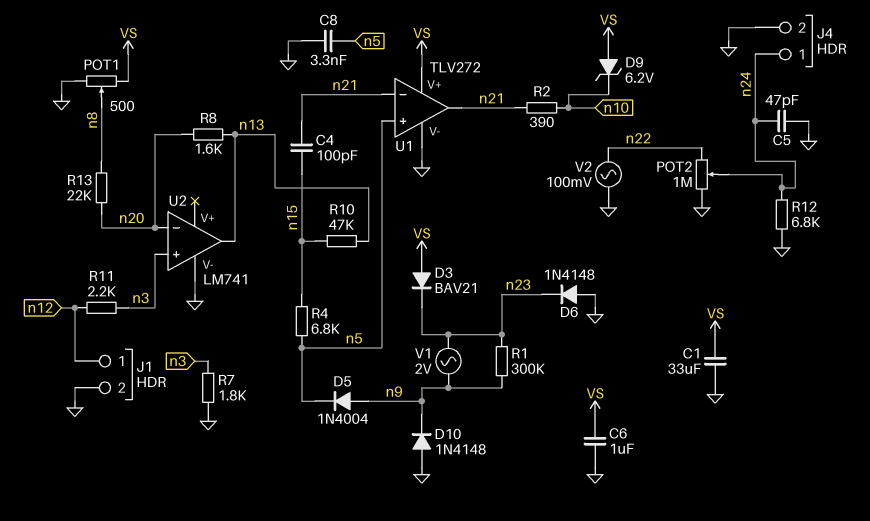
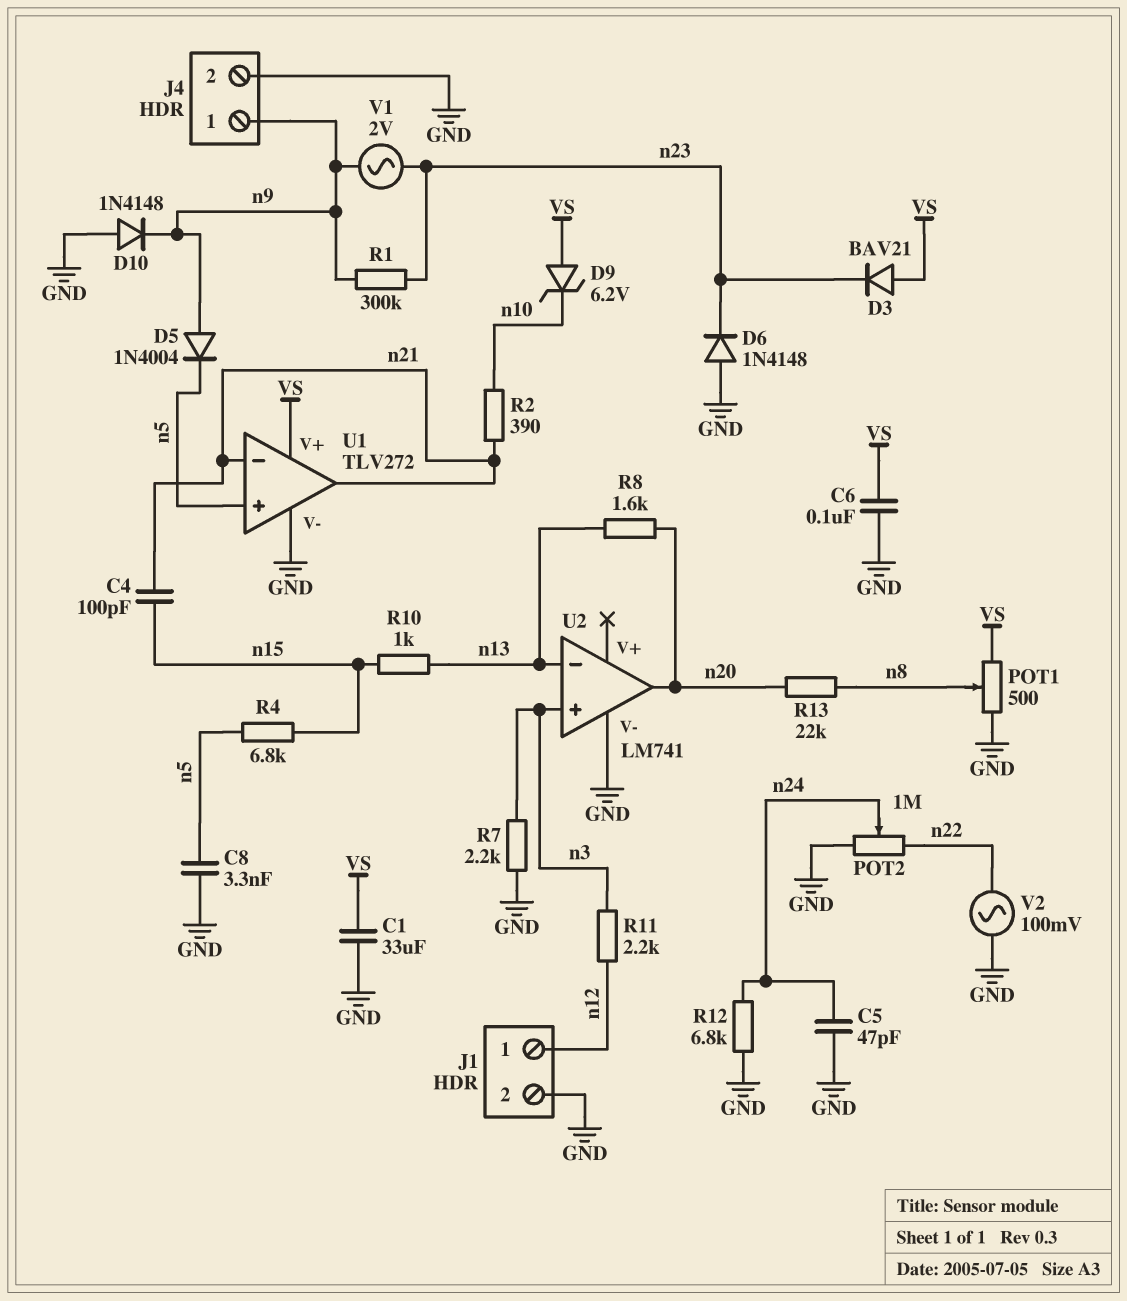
C6: 1uF (GND, VS) -> 100nF (GND, VS)
J4 pin 1: n24 -> n9
R7: 1.8k (GND, n3) -> 2.2k (GND, n3)
R10: 47k (n13, n15) -> 1k (n13, n15)
U2 pin in-: n20 -> n13
U2 pin out: n13 -> n20

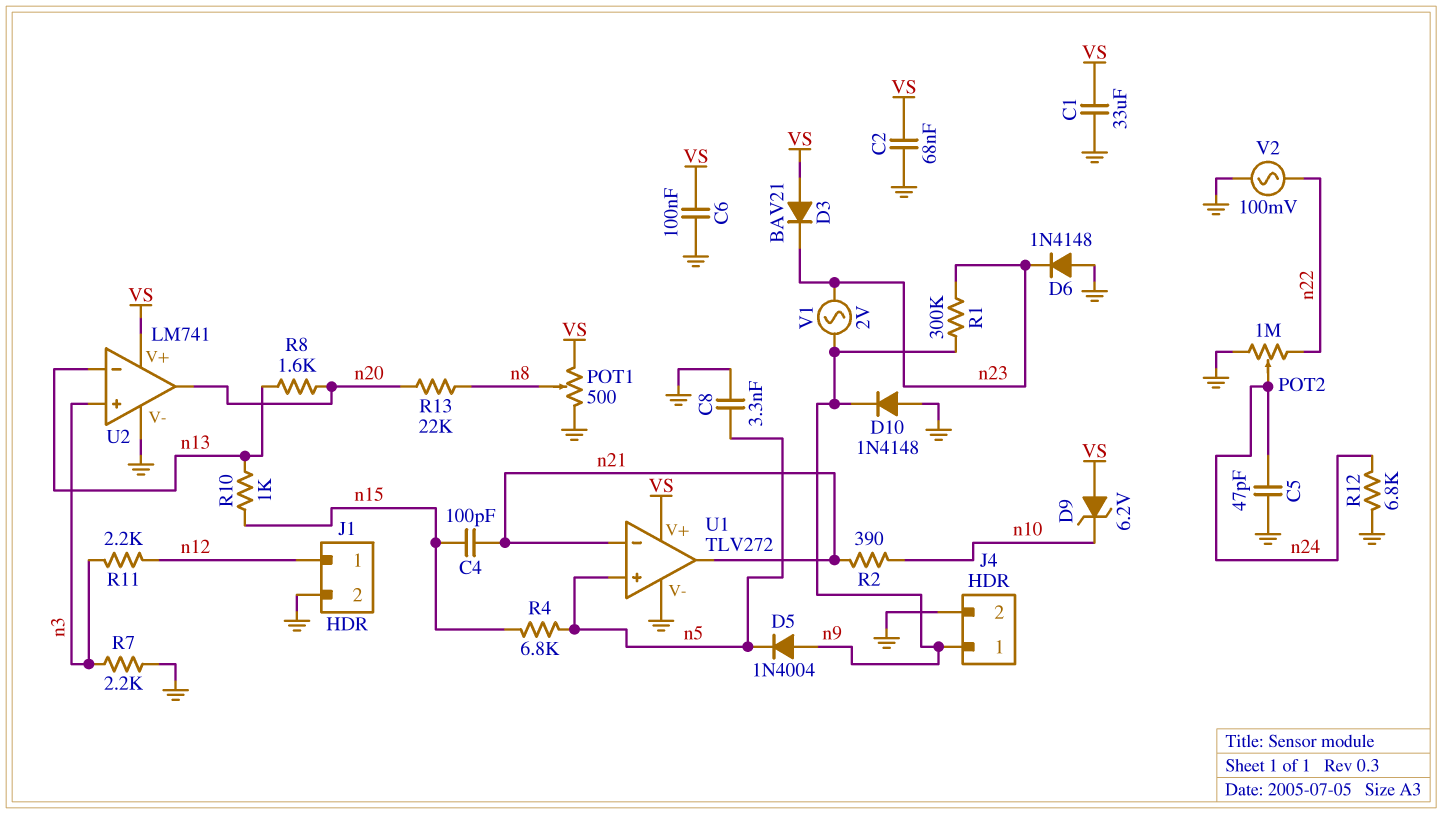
C2: none -> 68nF (GND, VS)
U2 pin V+: none -> VS

